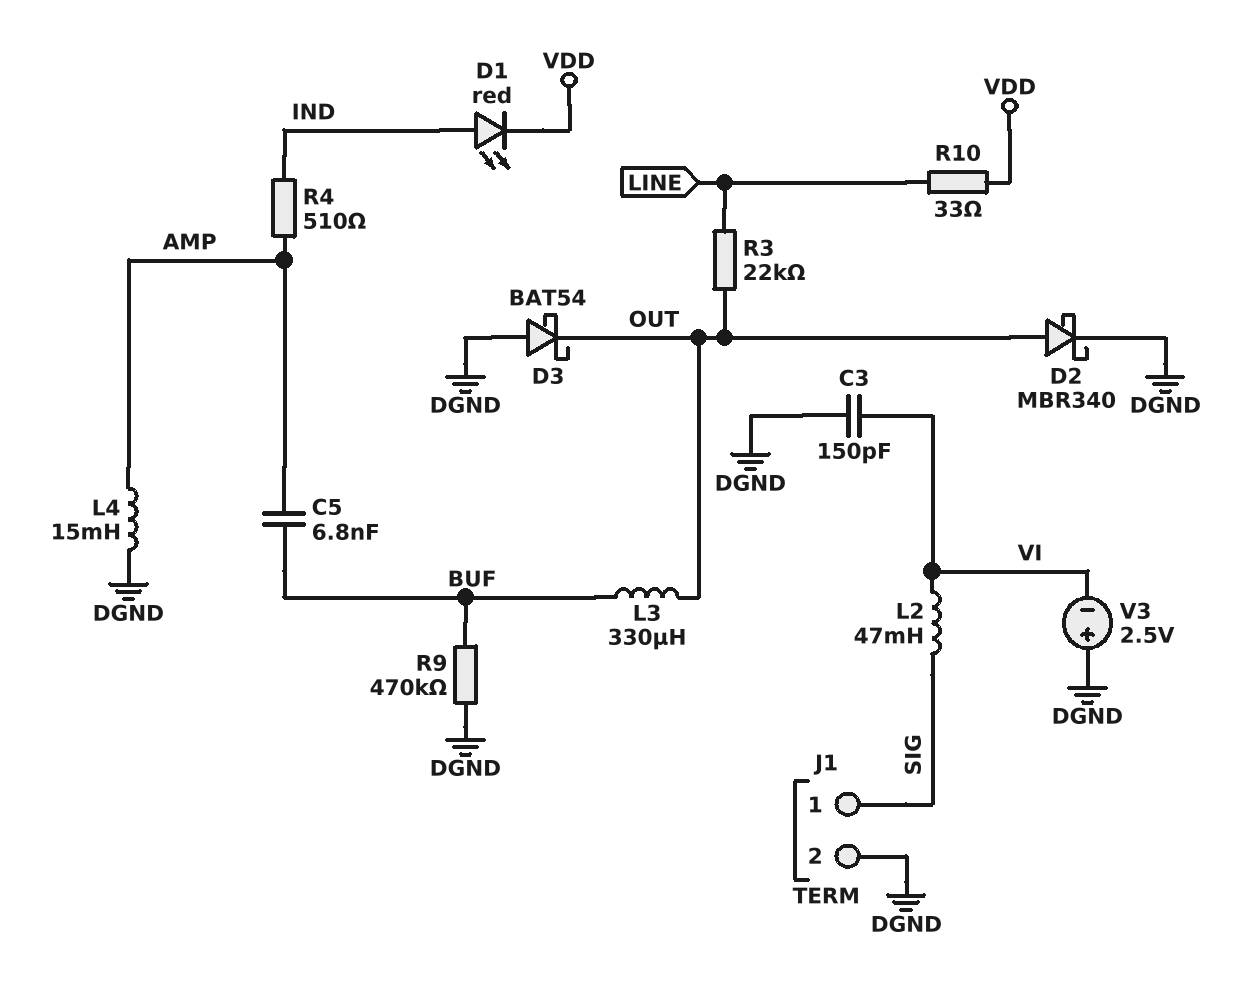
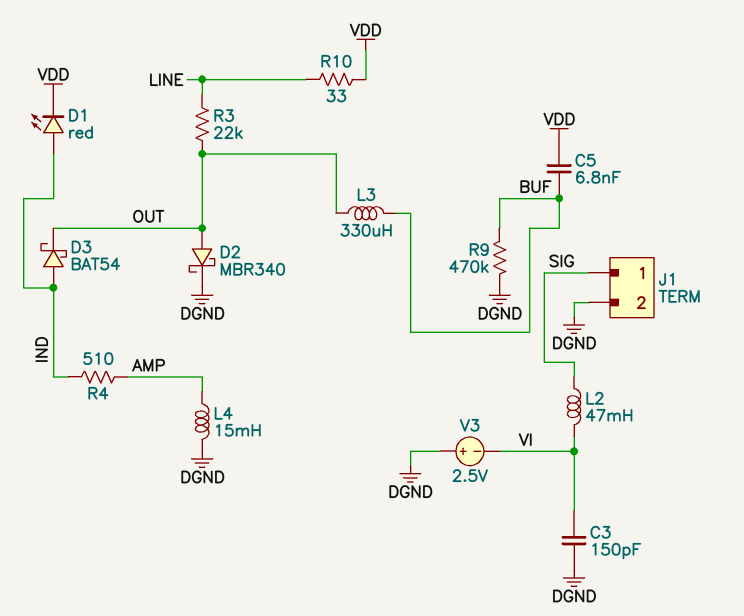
C5: 6.8nF (AMP, BUF) -> 6.8nF (BUF, VDD)
D3: schottky BAT54 (A DGND, K OUT) -> schottky BAT54 (A IND, K OUT)

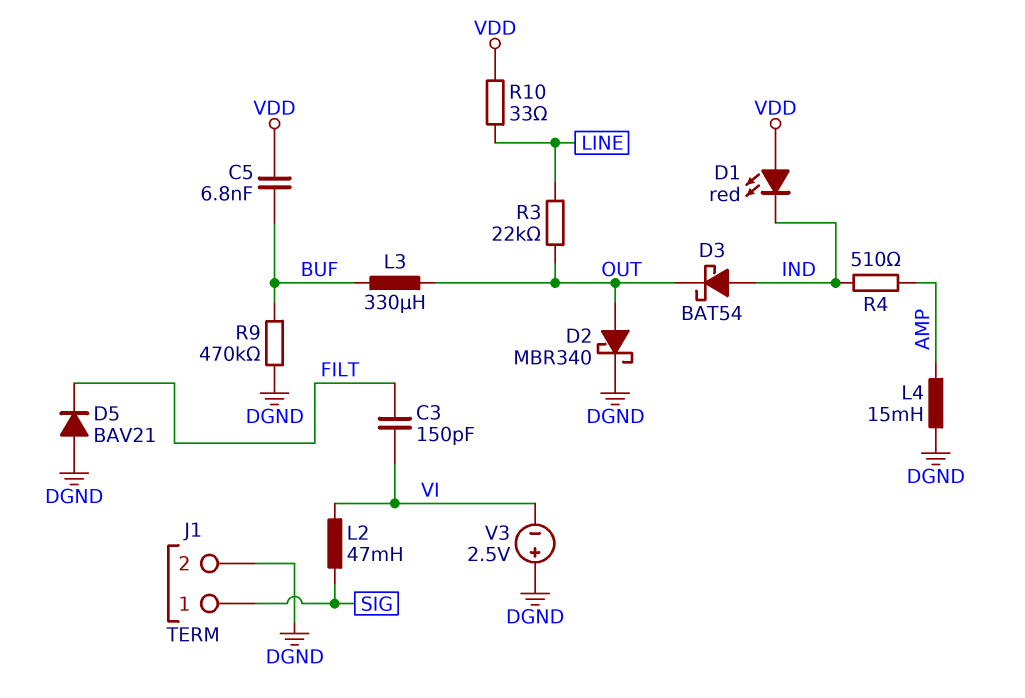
C3: 150pF (DGND, VI) -> 150pF (FILT, VI)
D1: LED red (A IND, K VDD) -> LED red (A VDD, K IND)
D5: none -> diode BAV21 (A DGND, K FILT)

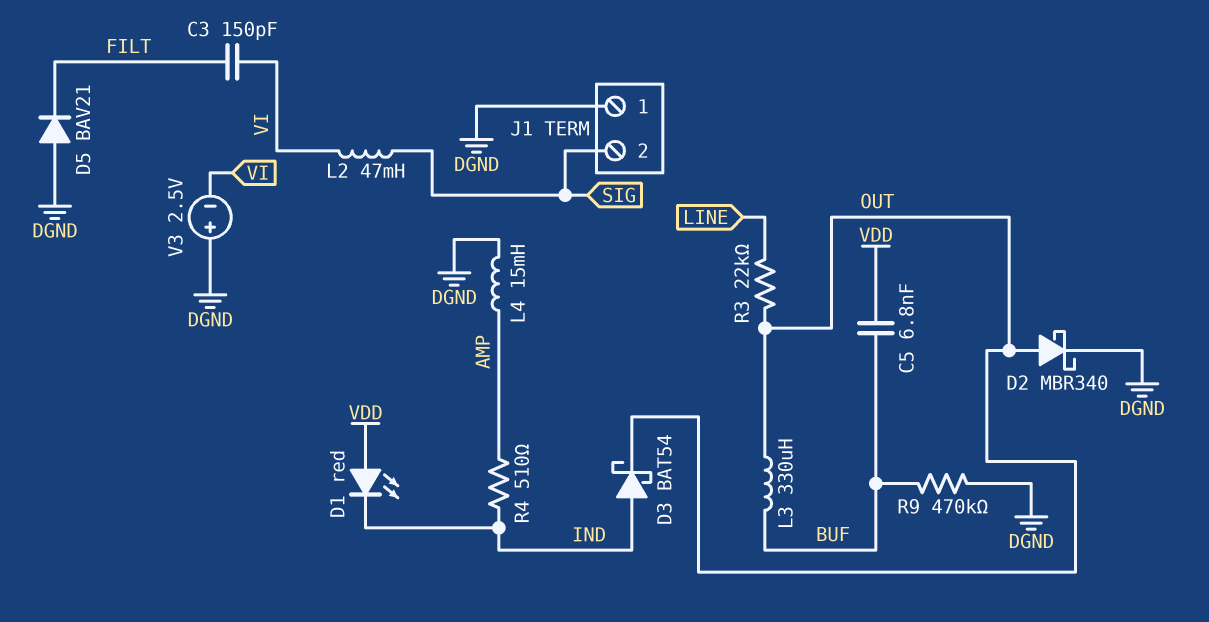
J1 pin 1: SIG -> DGND
J1 pin 2: DGND -> SIG
R10: 33 (LINE, VDD) -> none

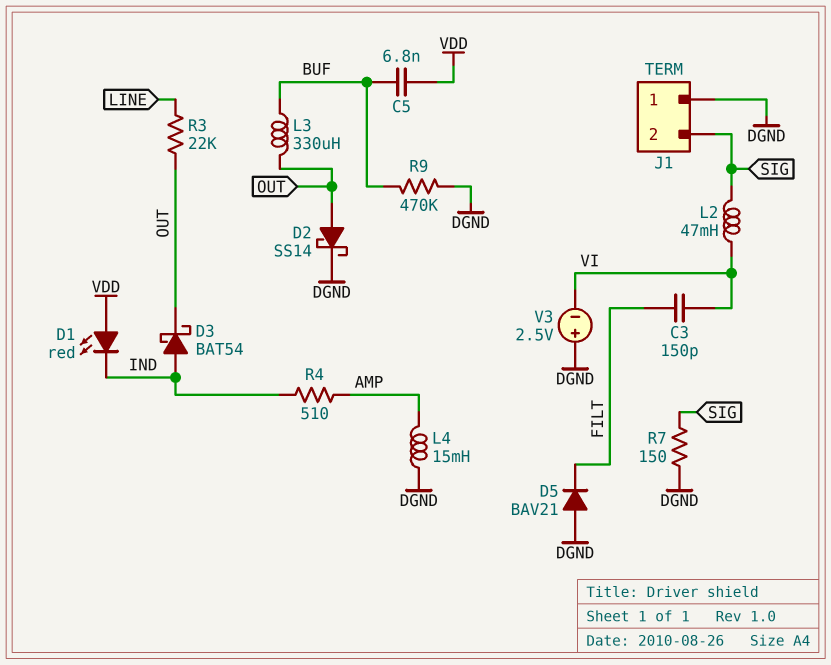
D2: schottky MBR340 (A OUT, K DGND) -> schottky SS14 (A OUT, K DGND)
R7: none -> 150 (DGND, SIG)

